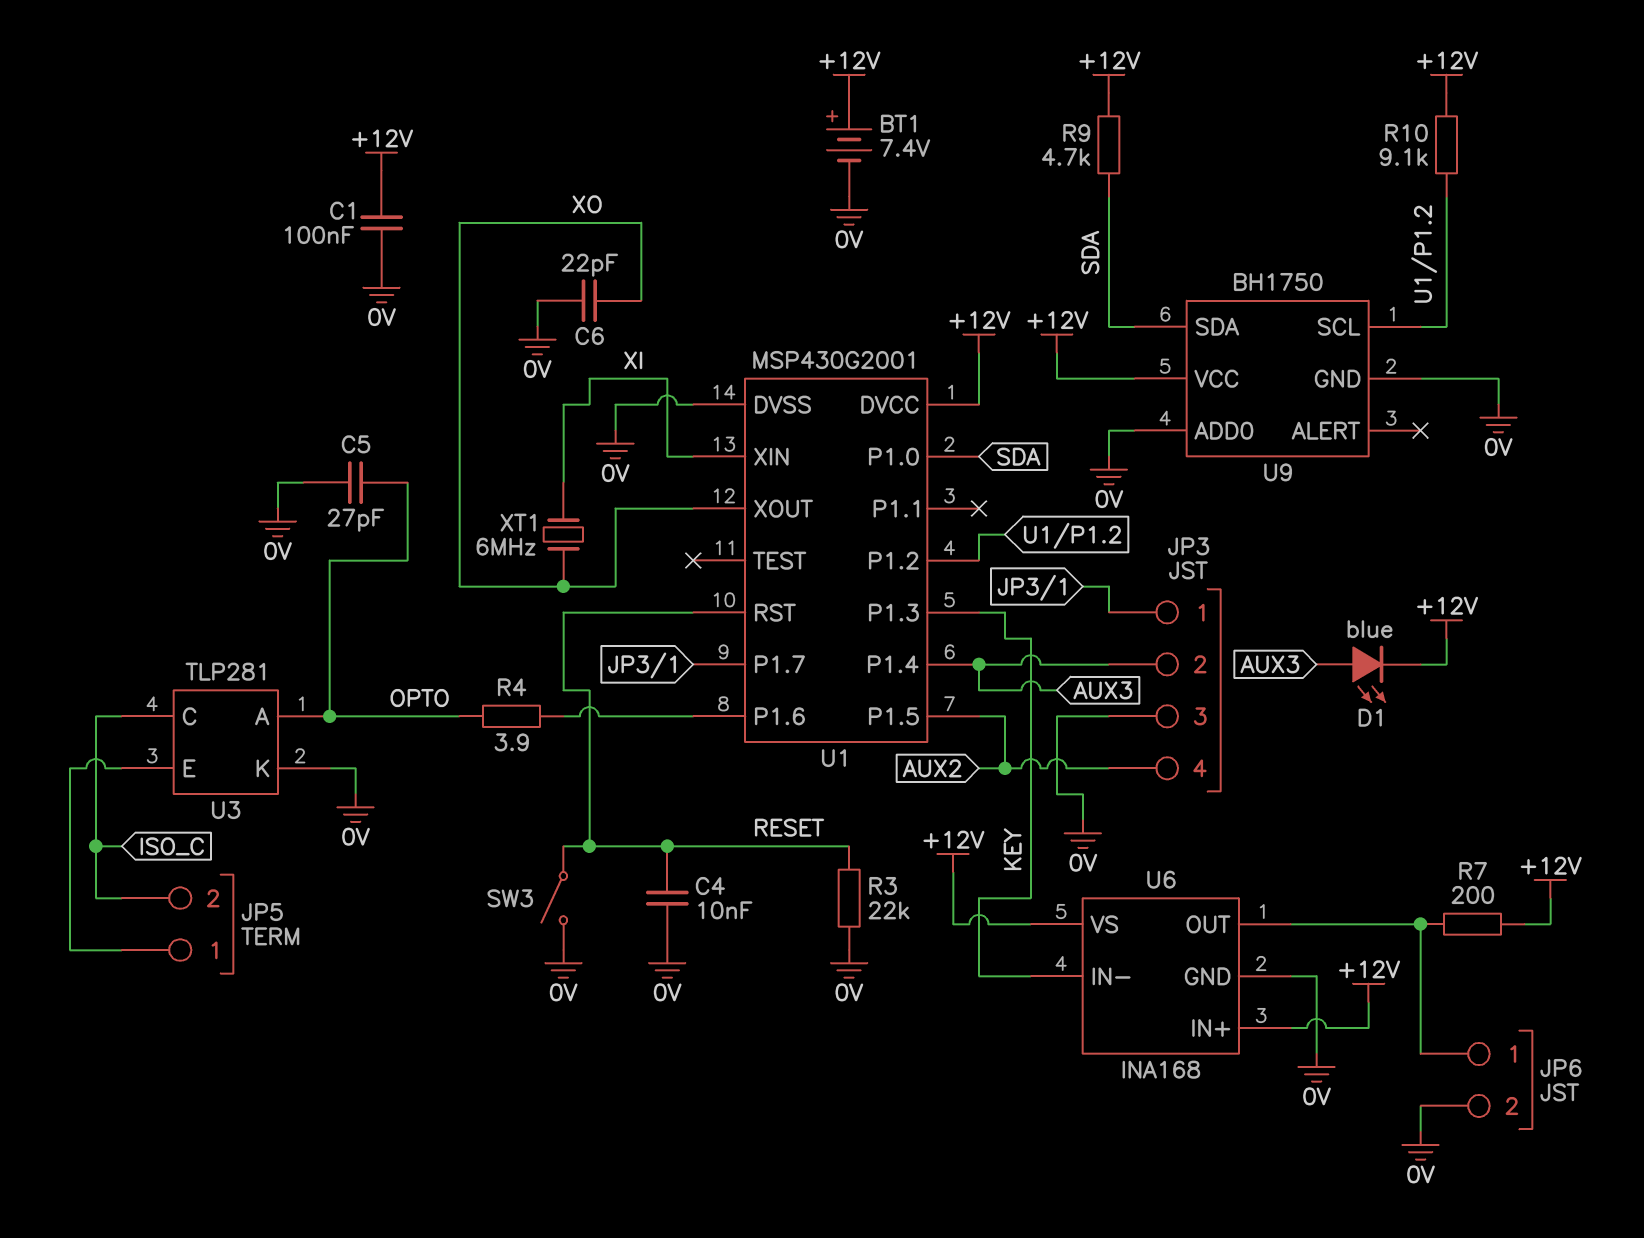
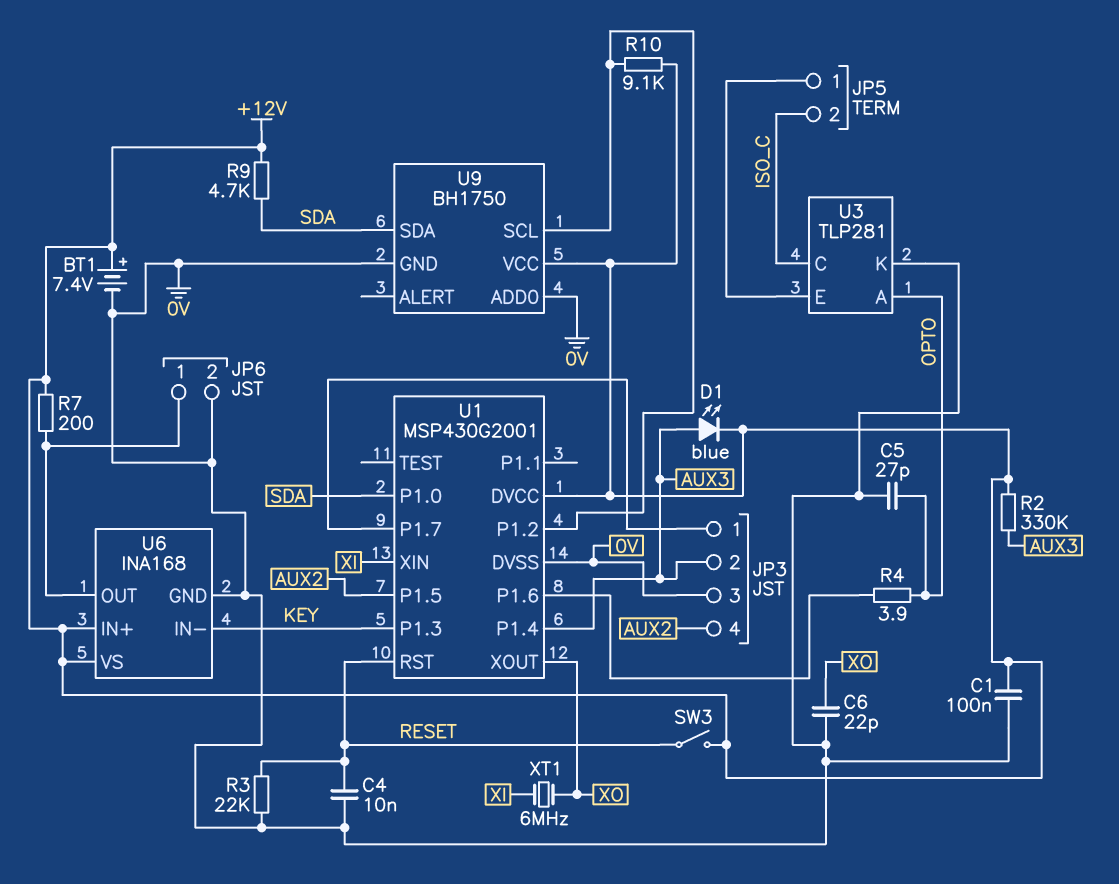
R2: none -> 330k (+12V, AUX3)
SW3: switch (0V, RESET) -> switch (+12V, RESET)

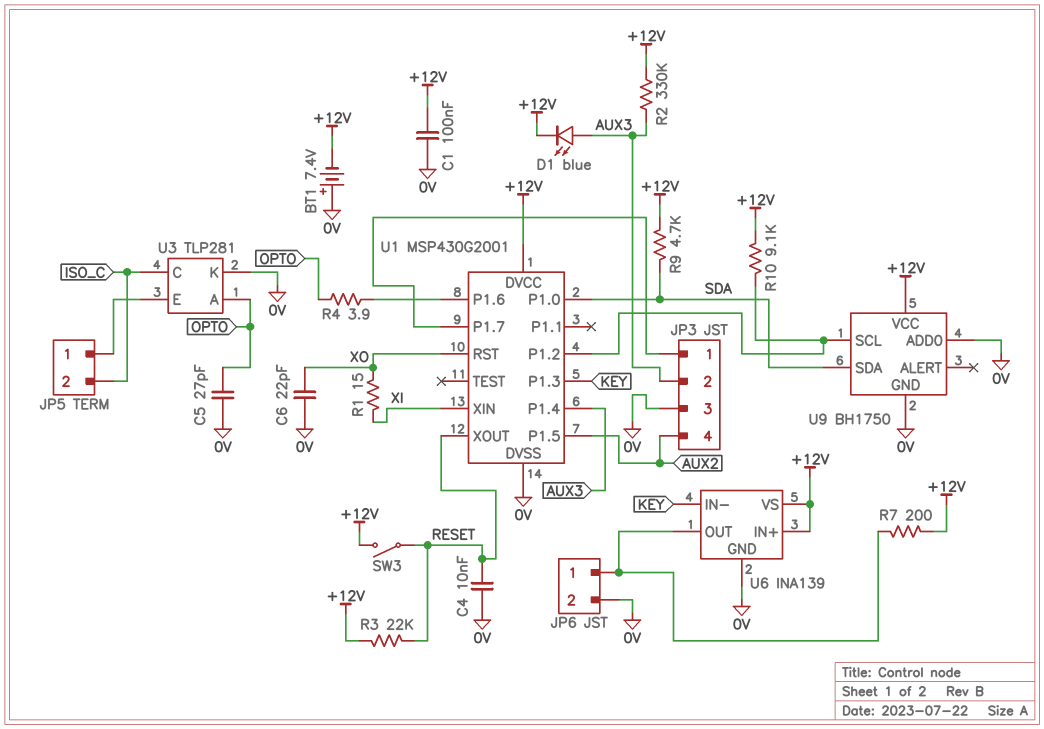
BT1: 7.4V (plus +12V, minus 0V) -> 7.4V (plus 0V, minus +12V)
R1: none -> 15 (XI, XO)
R3: 22k (0V, RESET) -> 22k (+12V, RESET)
U1 pin RST: RESET -> XO
U1 pin XOUT: XO -> RESET
U6: INA168 -> INA139
XT1: 6MHz (XI, XO) -> none

